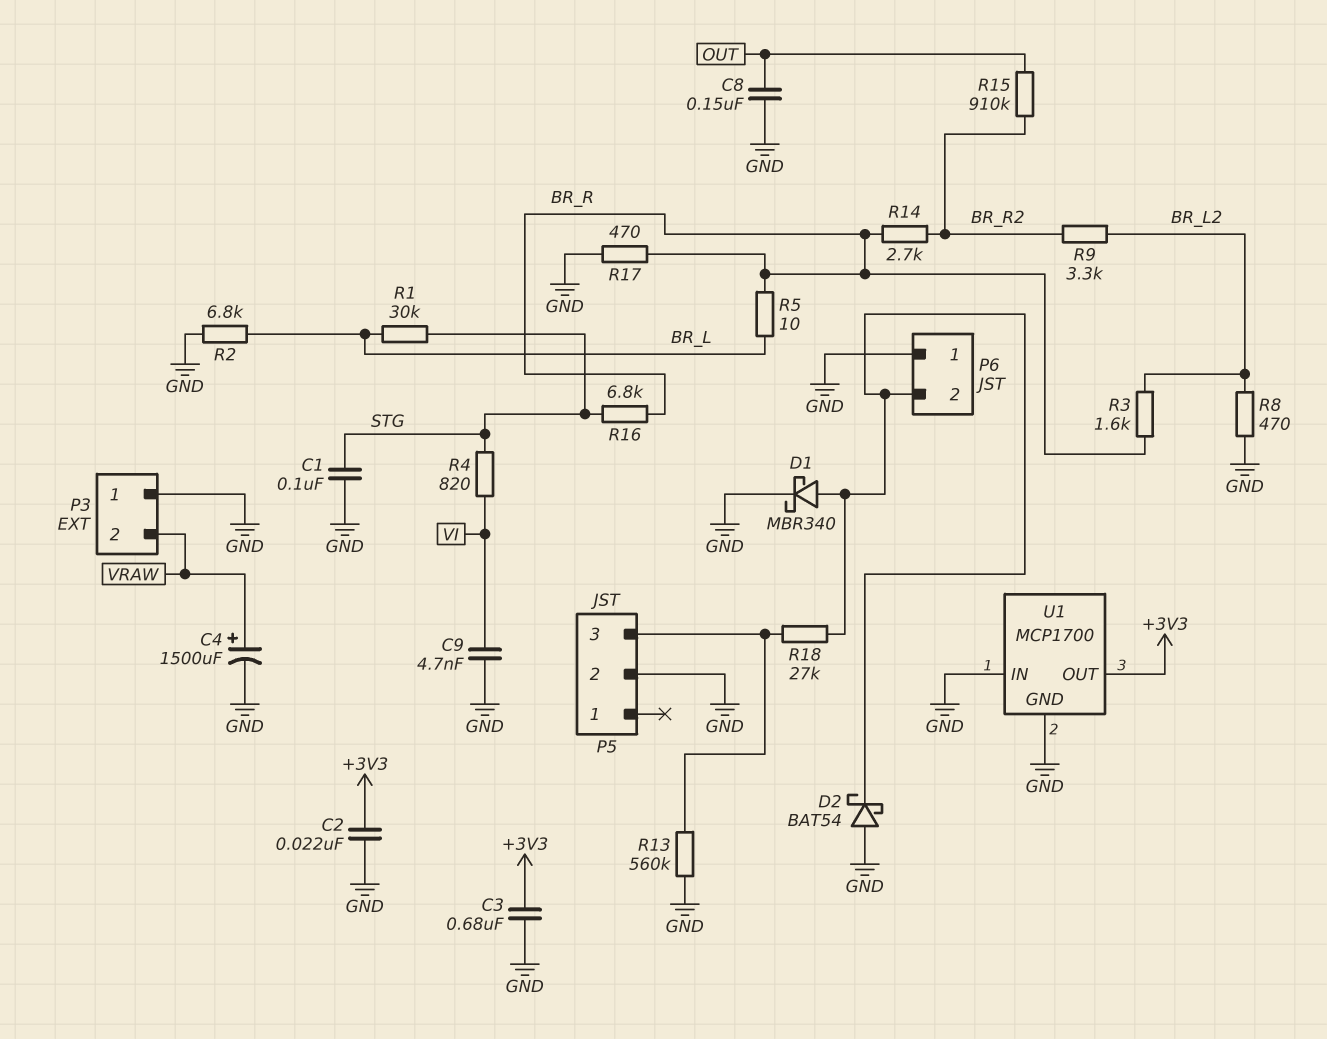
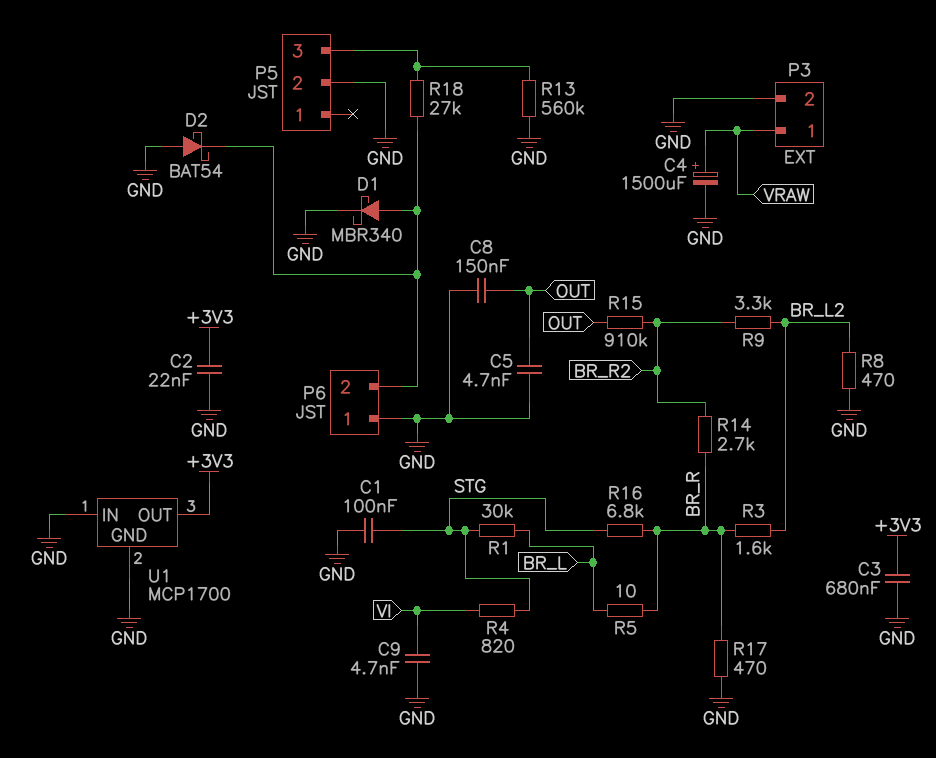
C5: none -> 4.7nF (GND, OUT)
P3 pin 1: GND -> VRAW
P3 pin 2: VRAW -> GND
R2: 6.8k (BR_L, GND) -> none

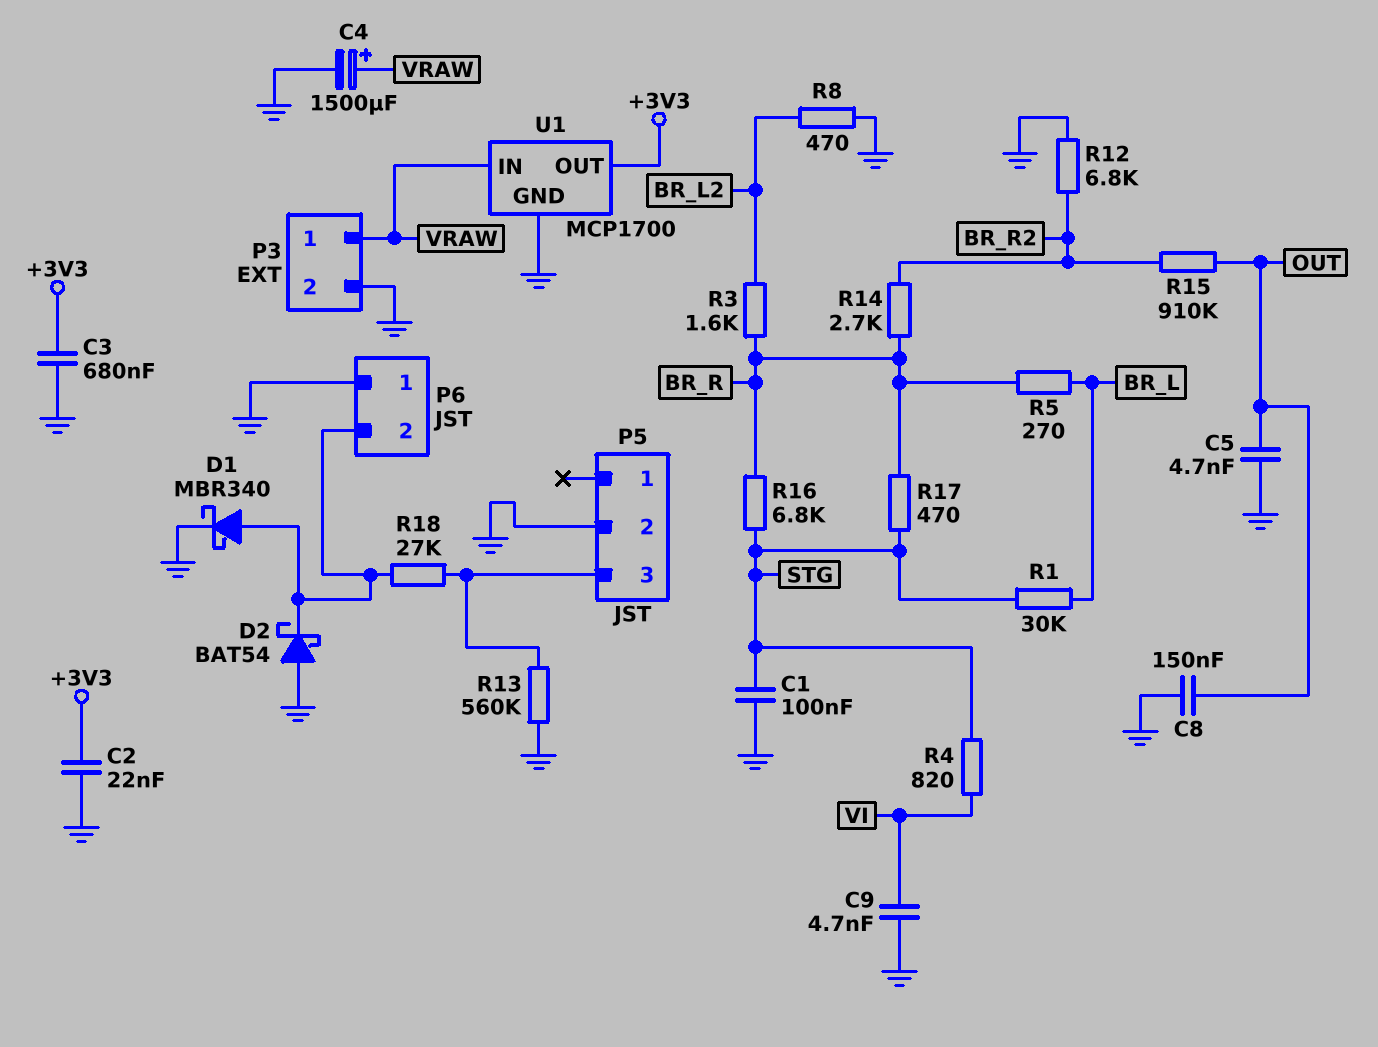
R5: 10 (BR_L, BR_R) -> 270 (BR_L, BR_R)
R9: 3.3k (BR_L2, BR_R2) -> none
R12: none -> 6.8k (BR_R2, GND)
R17: 470 (BR_R, GND) -> 470 (BR_R, STG)
U1 pin IN: GND -> VRAW

